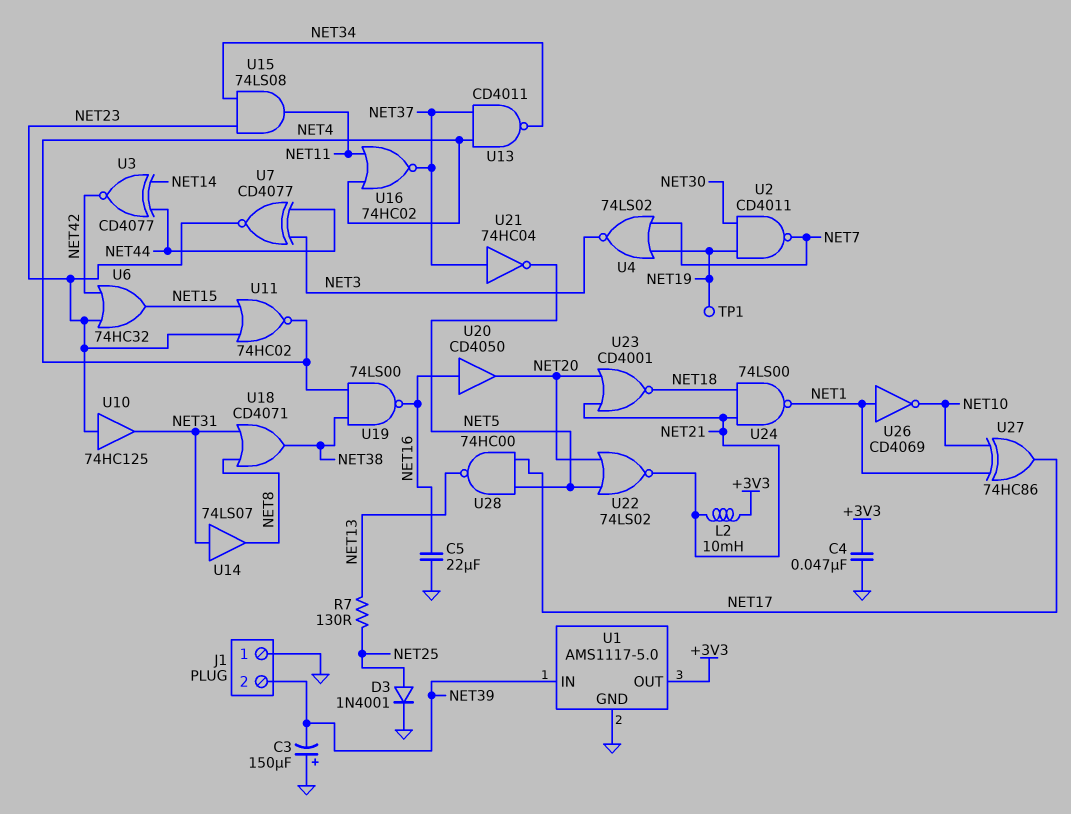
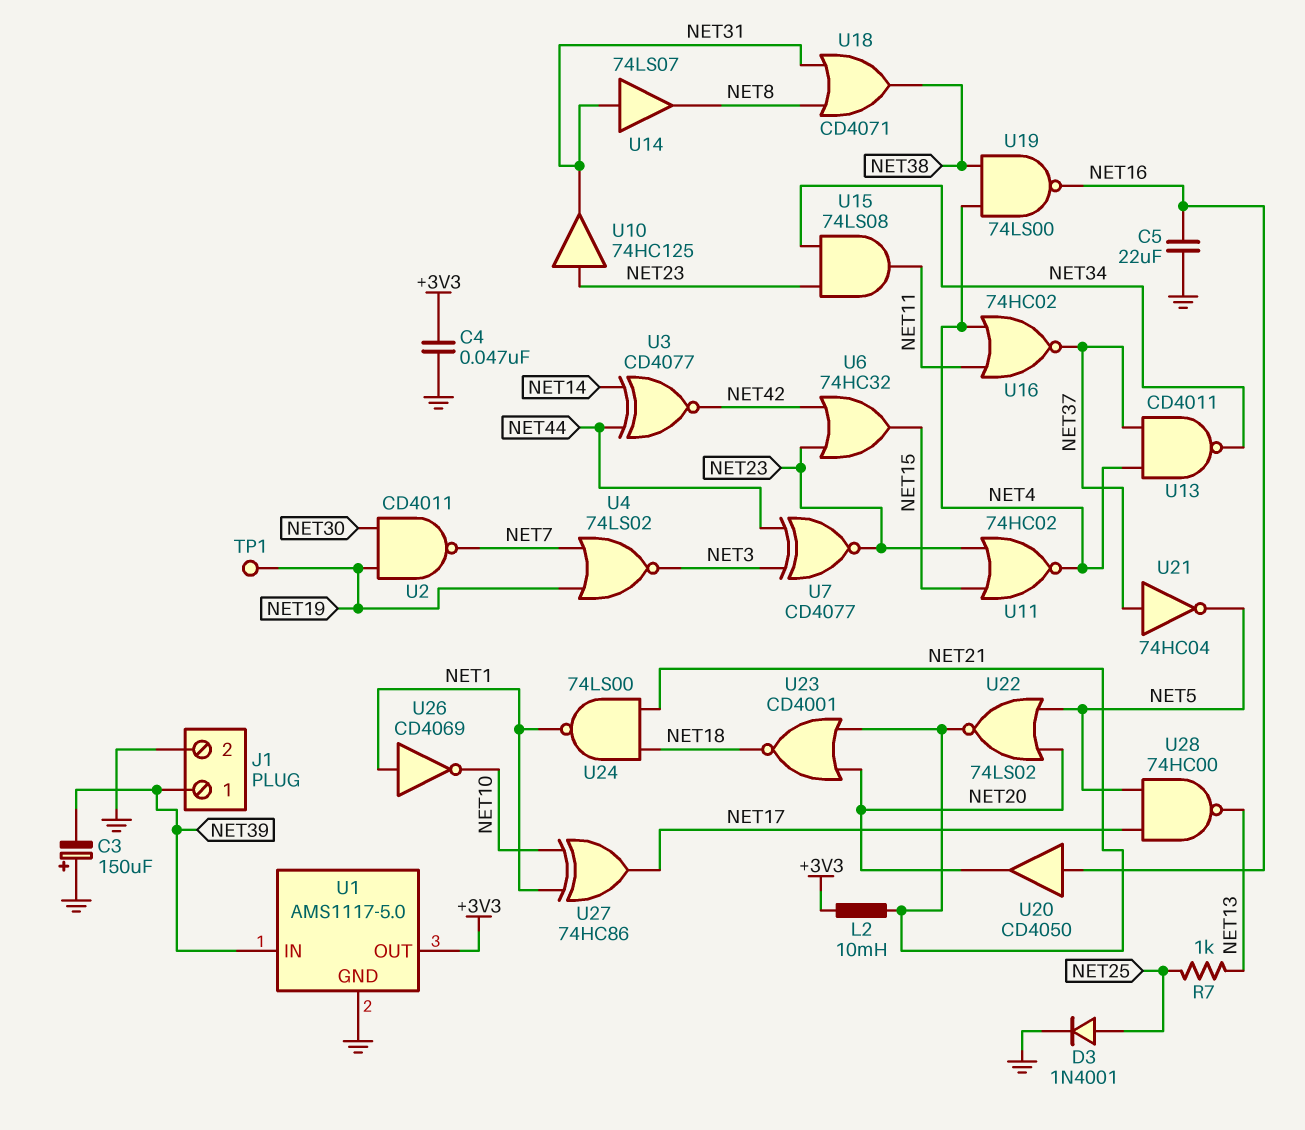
J1 pin 1: GND -> NET39
J1 pin 2: NET39 -> GND
R7: 130 (NET13, NET25) -> 1k (NET13, NET25)

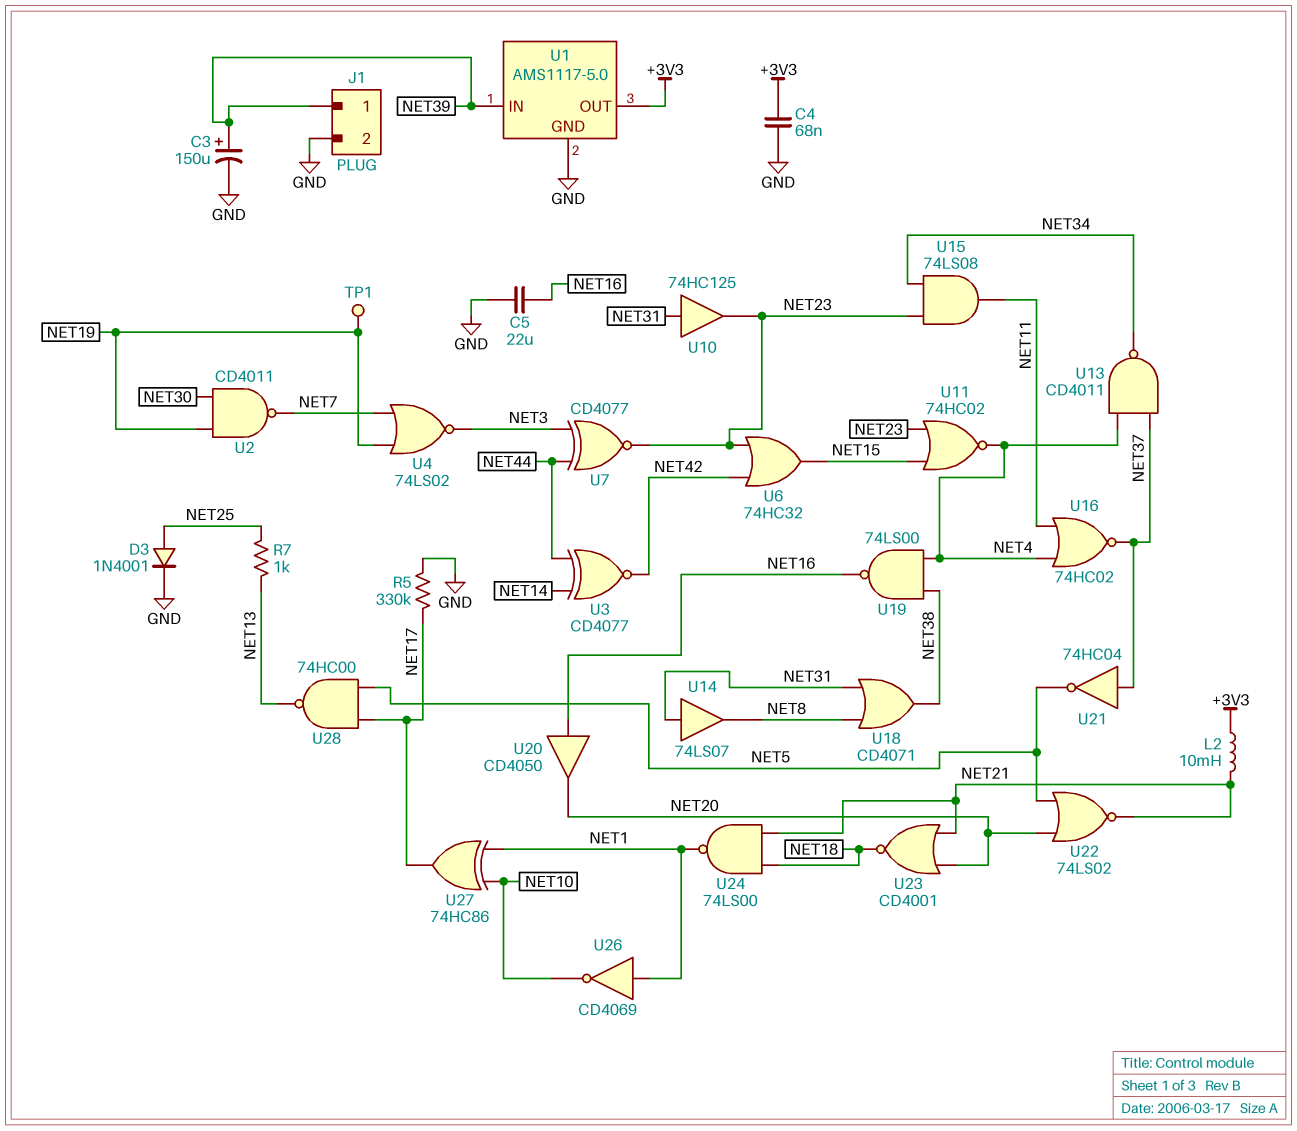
C3: 150uF (plus GND, minus NET39) -> 150uF (plus NET39, minus GND)
C4: 47nF (+3V3, GND) -> 68nF (+3V3, GND)
R5: none -> 330k (GND, NET17)
U10: buffer 74HC125 (in NET23, out NET31) -> buffer 74HC125 (in NET31, out NET23)

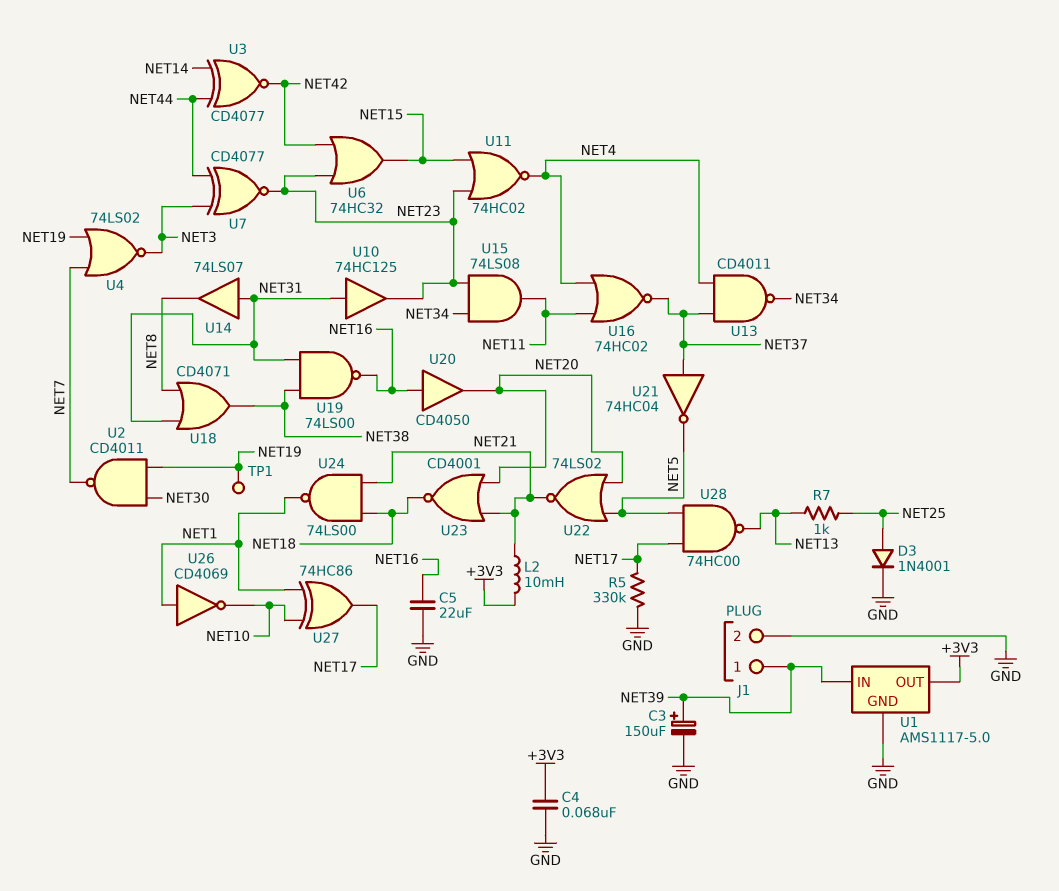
U19: NAND 74LS00 (in NET4, in NET38, out NET16) -> NAND 74LS00 (in NET31, in NET38, out NET16)

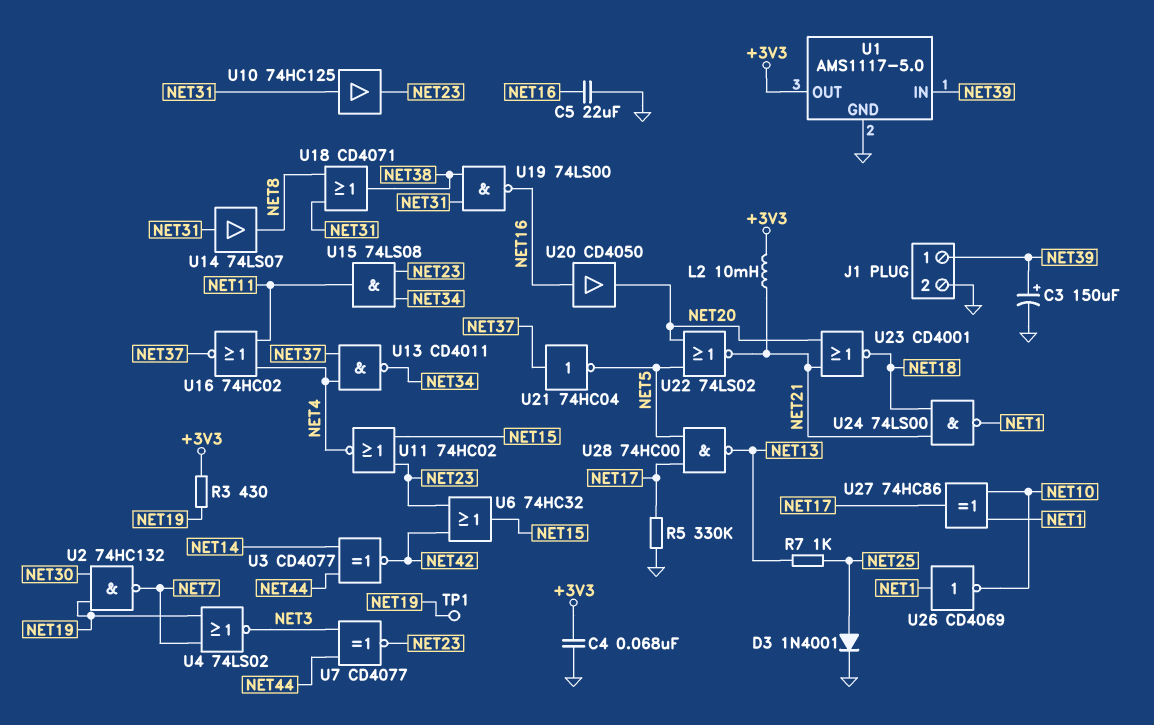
R3: none -> 430 (+3V3, NET19)
U2: NAND CD4011 (in NET19, in NET30, out NET7) -> NAND 74HC132 (in NET19, in NET30, out NET7)

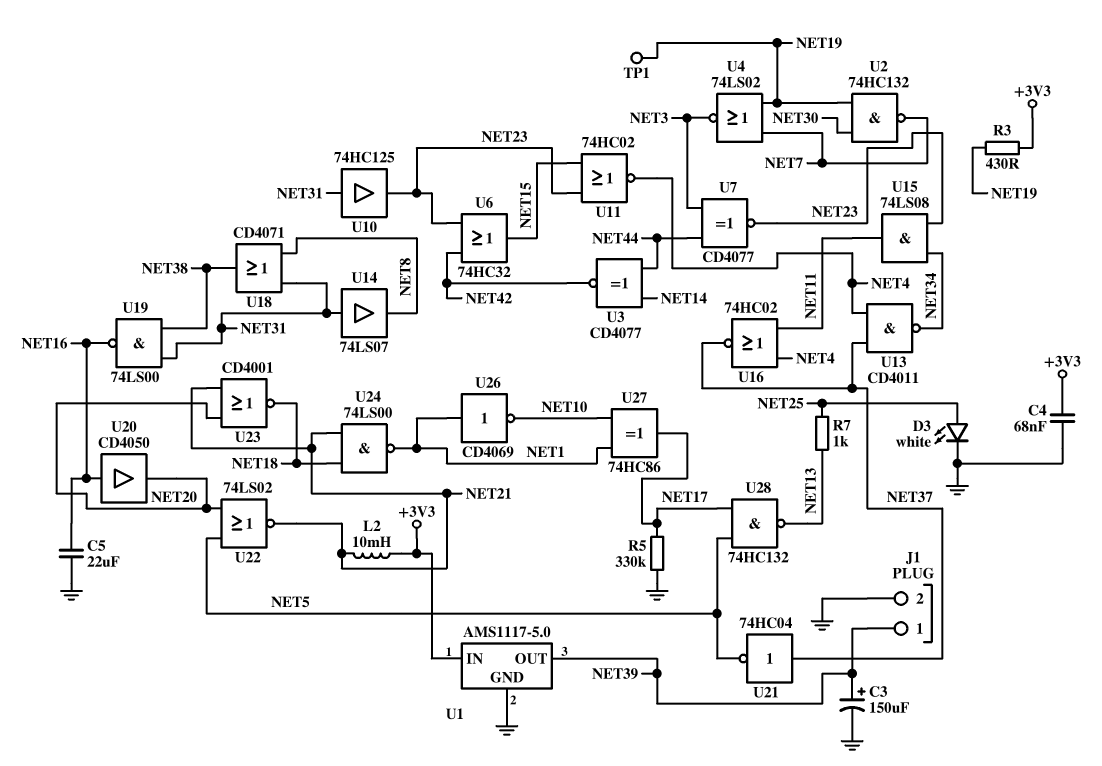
D3: diode 1N4001 (A NET25, K GND) -> LED white (A NET25, K GND)
U1 pin IN: NET39 -> +3V3
U1 pin OUT: +3V3 -> NET39
U28: NAND 74HC00 (in NET5, in NET17, out NET13) -> NAND 74HC132 (in NET5, in NET17, out NET13)

